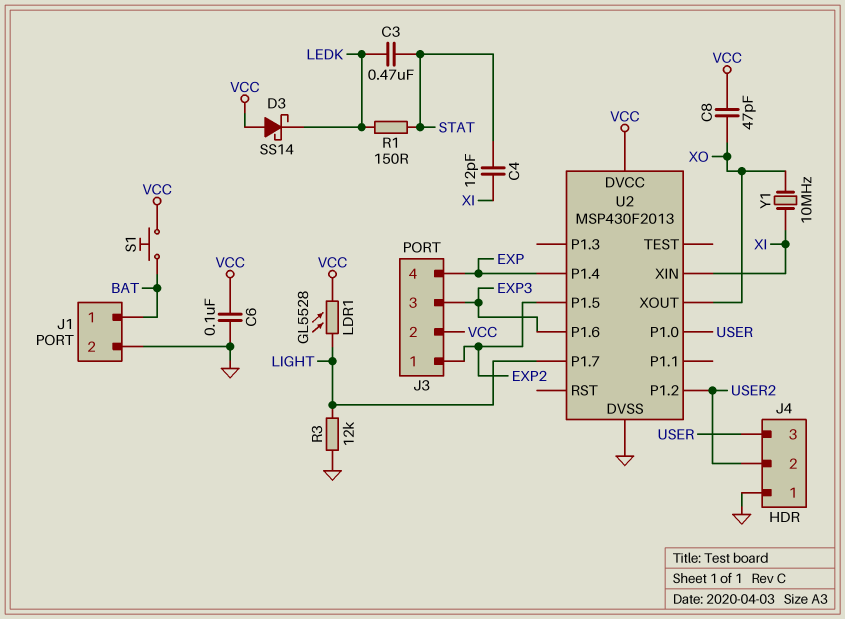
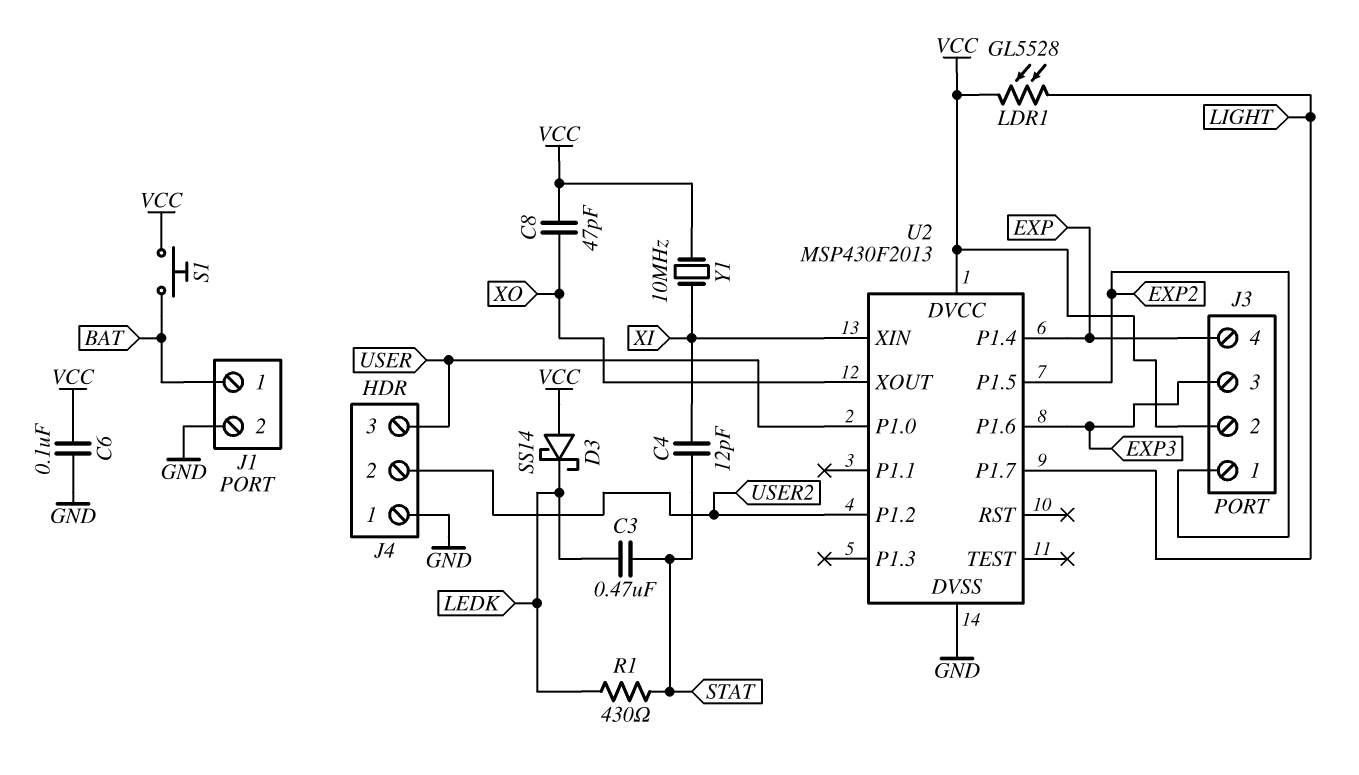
R1: 150 (LEDK, STAT) -> 430 (LEDK, STAT)
R3: 12k (GND, LIGHT) -> none
Y1: 10MHz (XI, XO) -> 10MHz (VCC, XI)

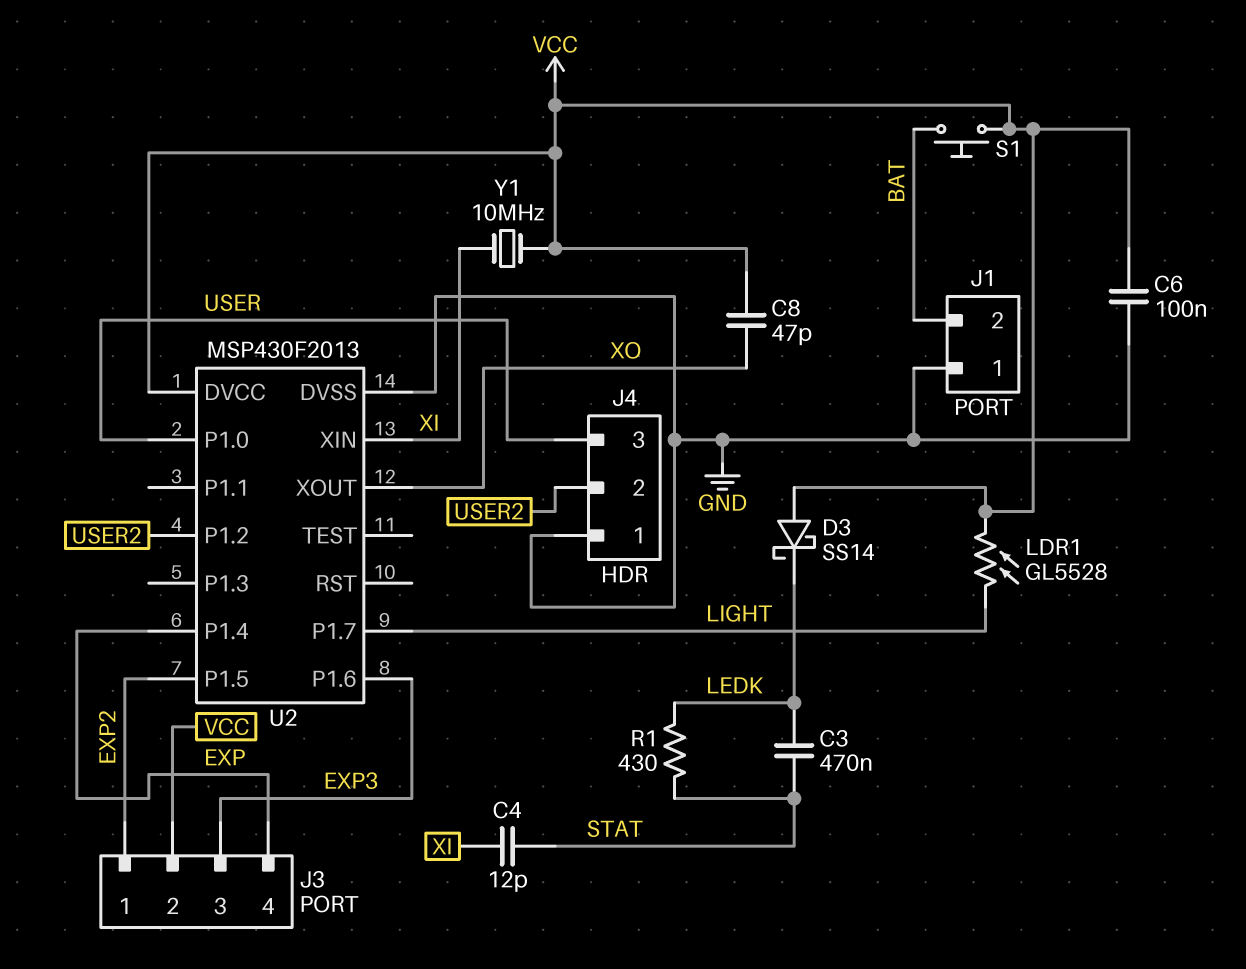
J1 pin 1: BAT -> GND
J1 pin 2: GND -> BAT

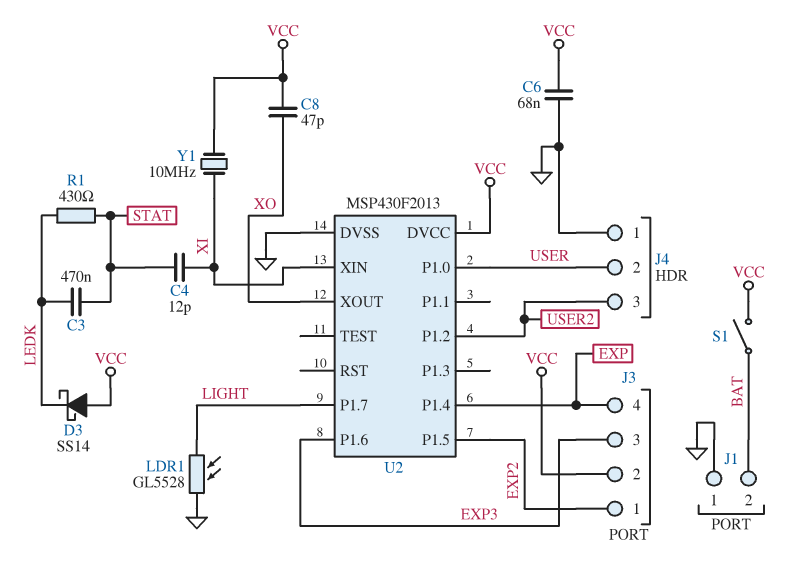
C6: 100nF (GND, VCC) -> 68nF (GND, VCC)
J4 pin 2: USER2 -> USER
J4 pin 3: USER -> USER2
LDR1: GL5528 (LIGHT, VCC) -> GL5528 (GND, LIGHT)
S1: button (BAT, VCC) -> switch (BAT, VCC)

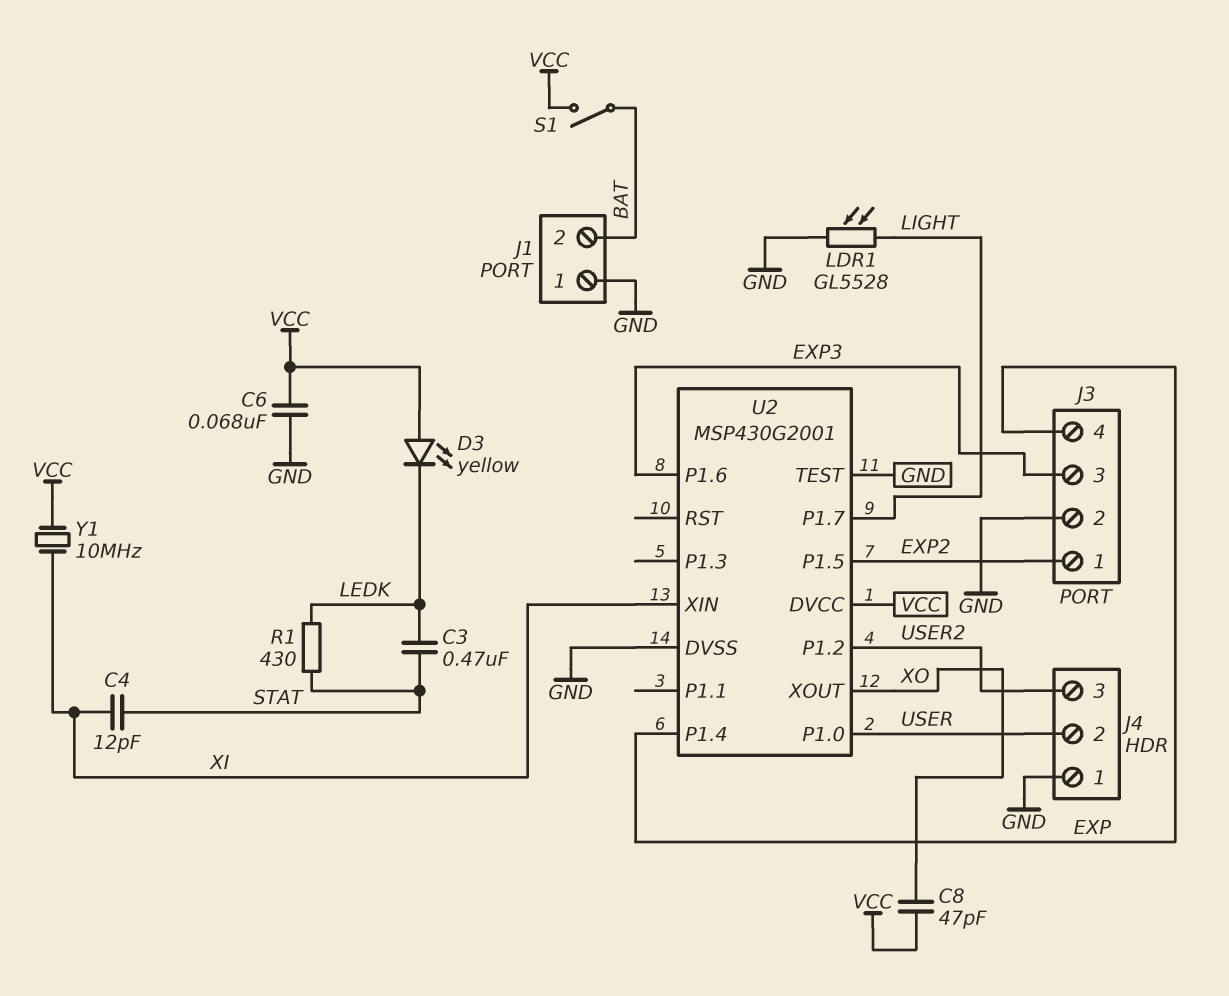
D3: schottky SS14 (A VCC, K LEDK) -> LED yellow (A VCC, K LEDK)
J3 pin 2: VCC -> GND
U2: MSP430F2013 -> MSP430G2001
U2 pin TEST: none -> GND

